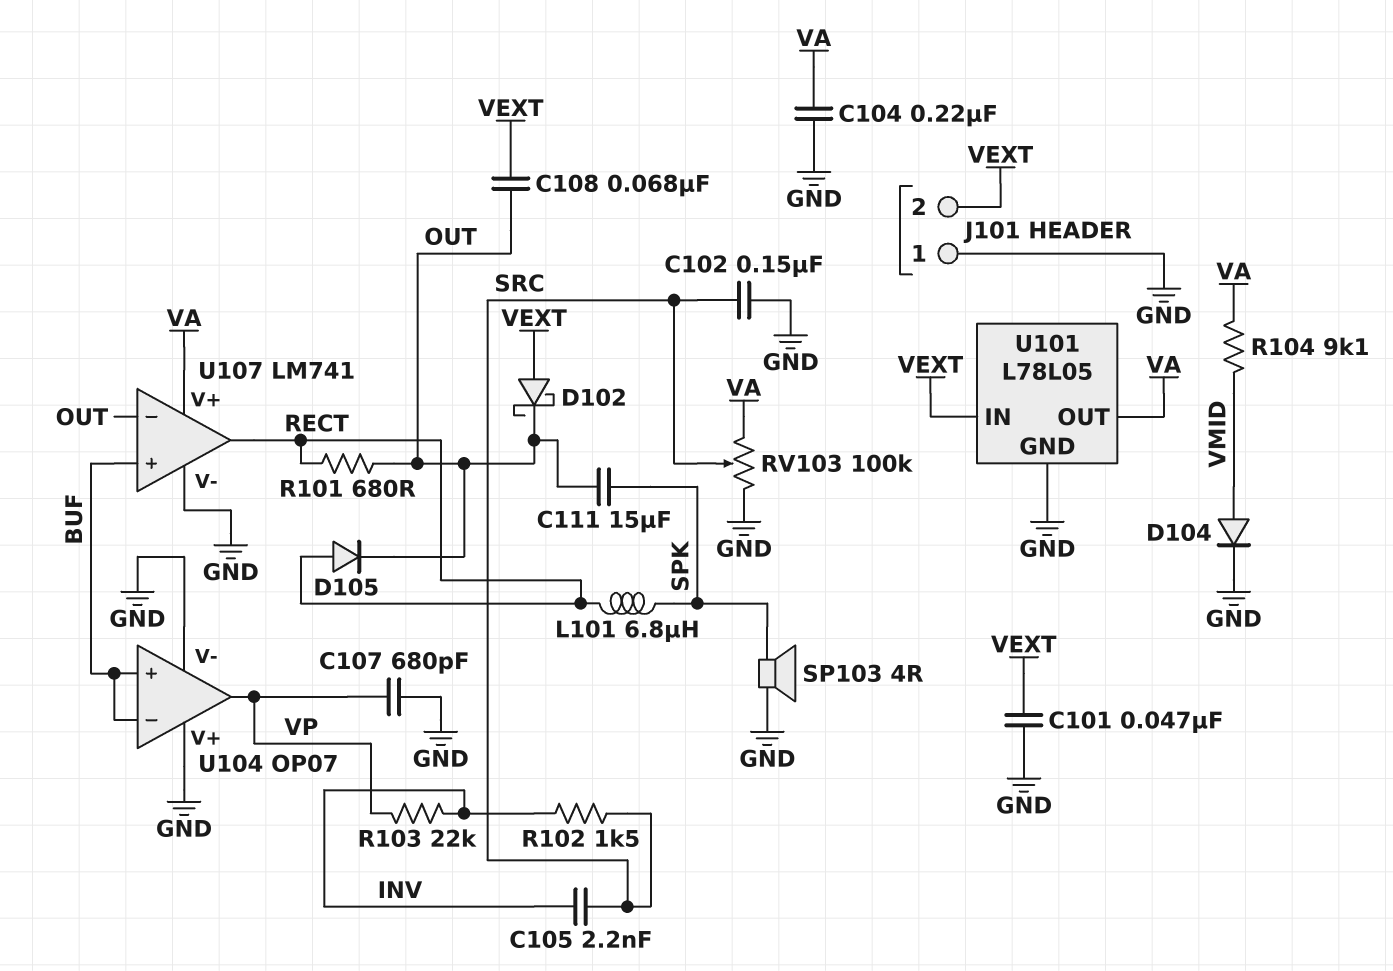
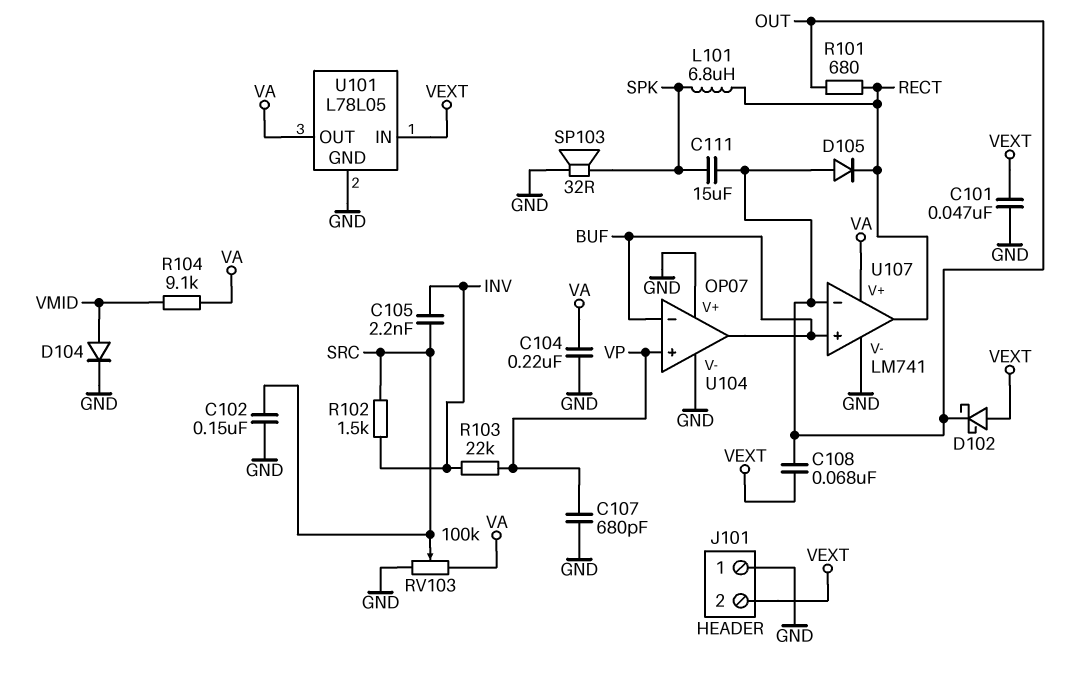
D105: diode (A RECT, K OUT) -> diode (A OUT, K RECT)
SP103: speaker 4R (GND, SPK) -> speaker 32R (GND, SPK)
U104 pin in+: BUF -> VP
U104 pin out: VP -> BUF

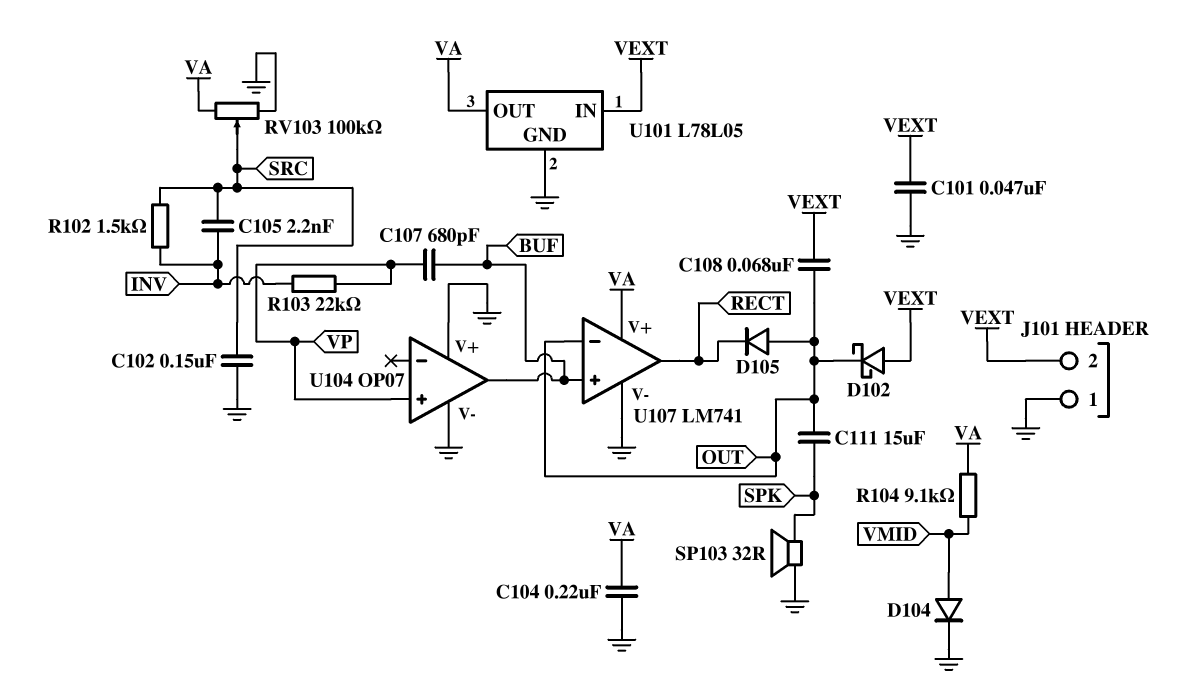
C107: 680pF (GND, VP) -> 680pF (BUF, VP)
L101: 6.8uH (RECT, SPK) -> none
R101: 680 (OUT, RECT) -> none
U104 pin in-: BUF -> none

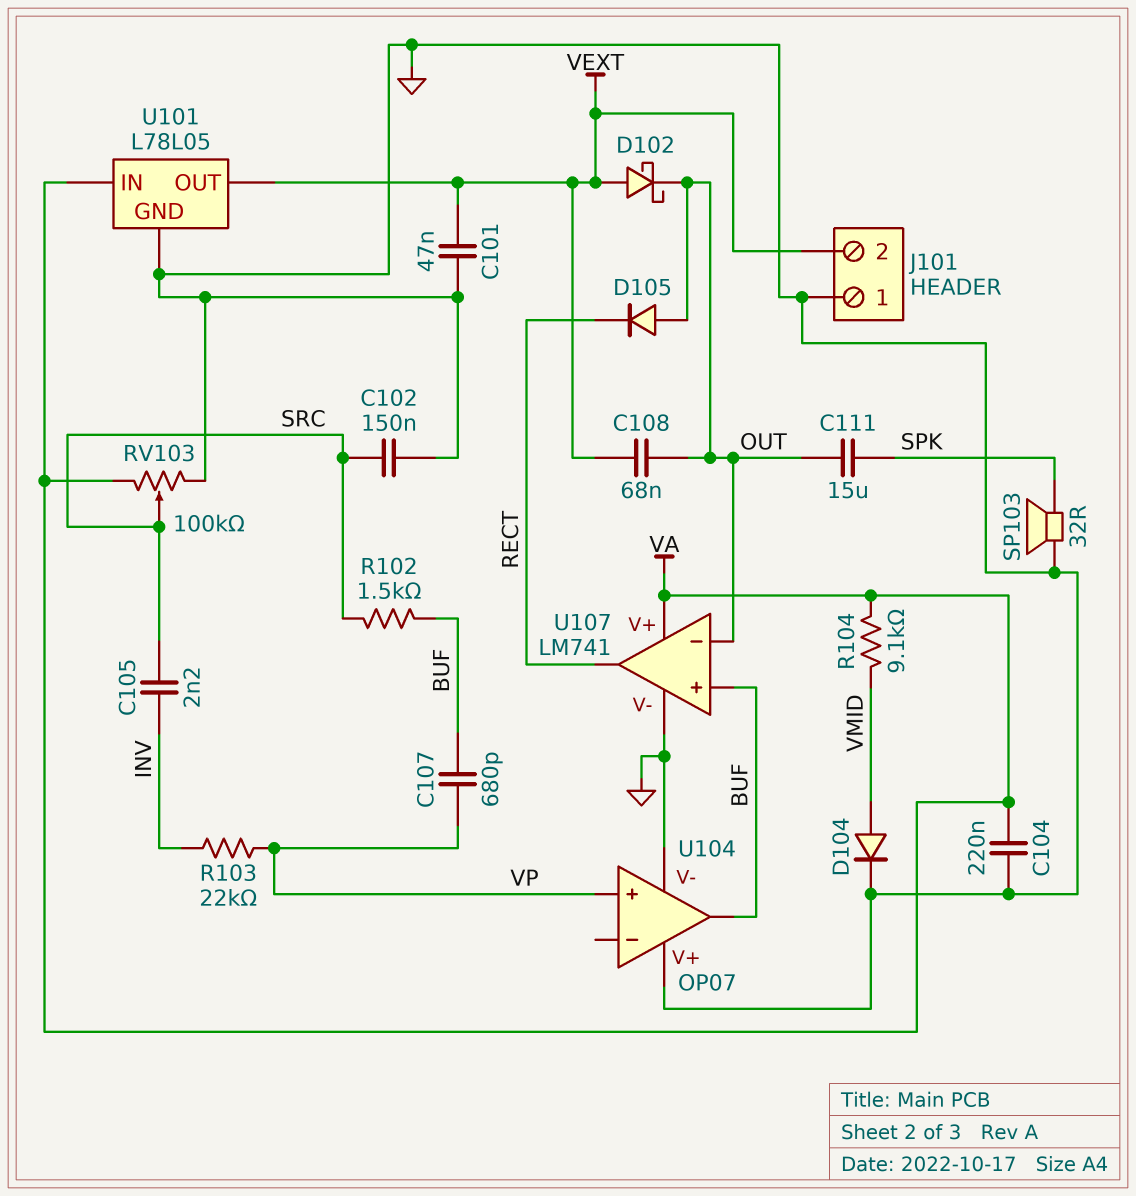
R102: 1.5k (INV, SRC) -> 1.5k (BUF, SRC)
U101 pin IN: VEXT -> VA
U101 pin OUT: VA -> VEXT

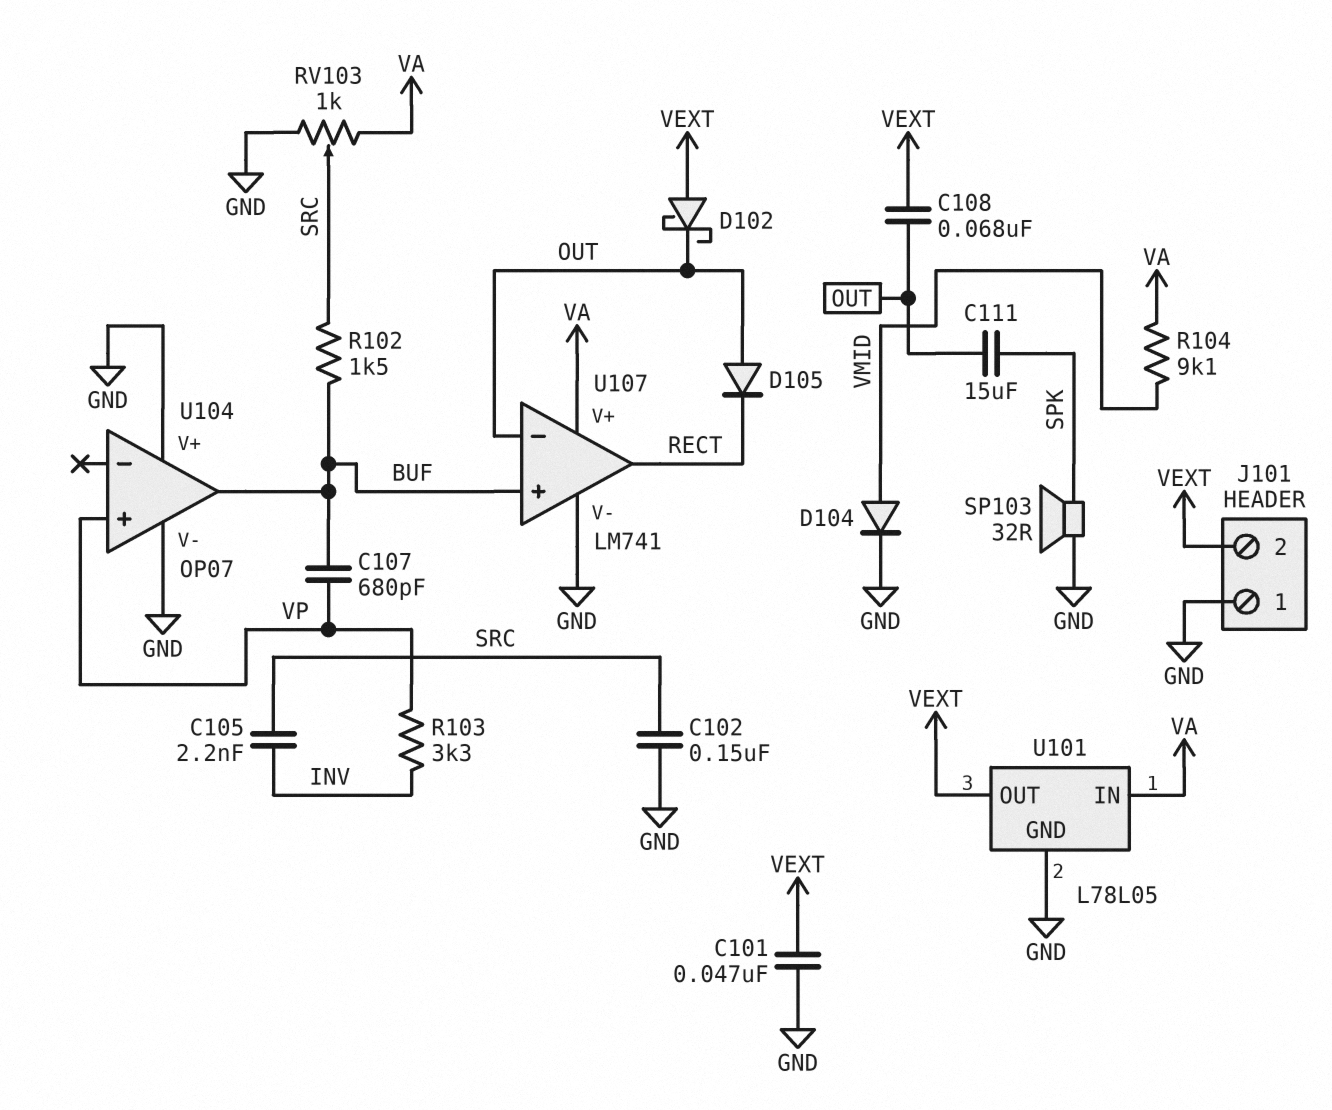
C104: 220nF (GND, VA) -> none
R103: 22k (INV, VP) -> 3.3k (INV, VP)
RV103: 100k (GND, VA, wiper SRC) -> 1k (GND, VA, wiper SRC)

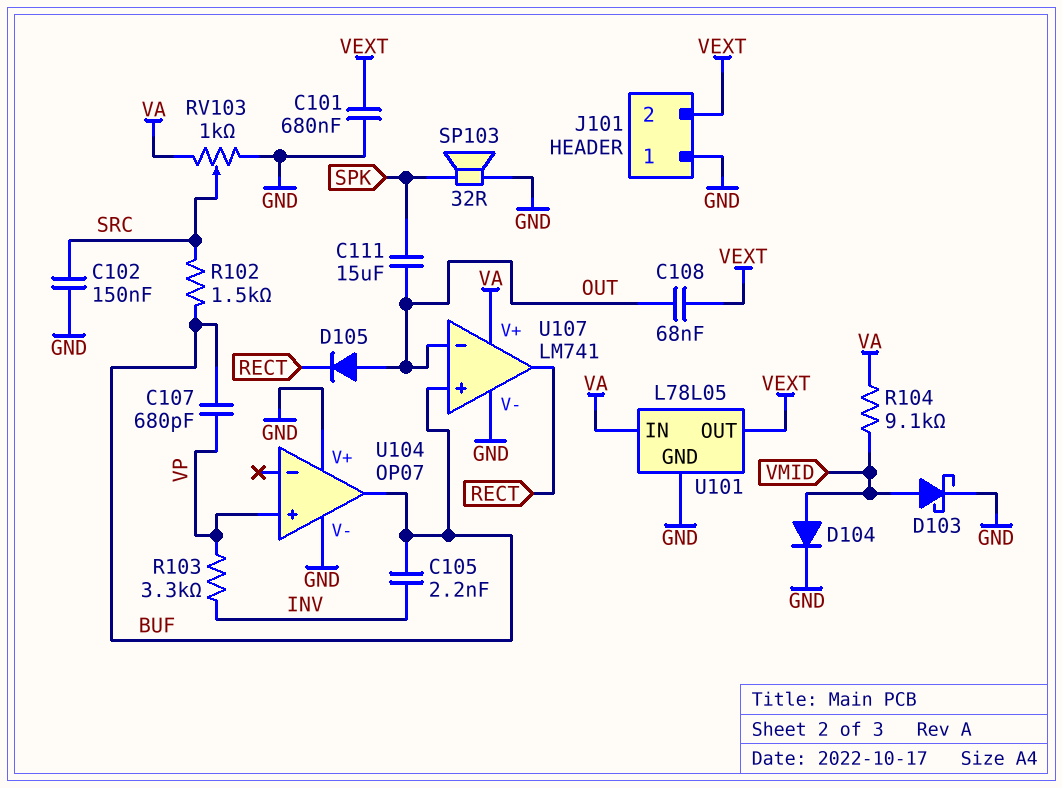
C101: 47nF (GND, VEXT) -> 680nF (GND, VEXT)
C105: 2.2nF (INV, SRC) -> 2.2nF (BUF, INV)
D102: schottky (A VEXT, K OUT) -> none
D103: none -> schottky (A VMID, K GND)

